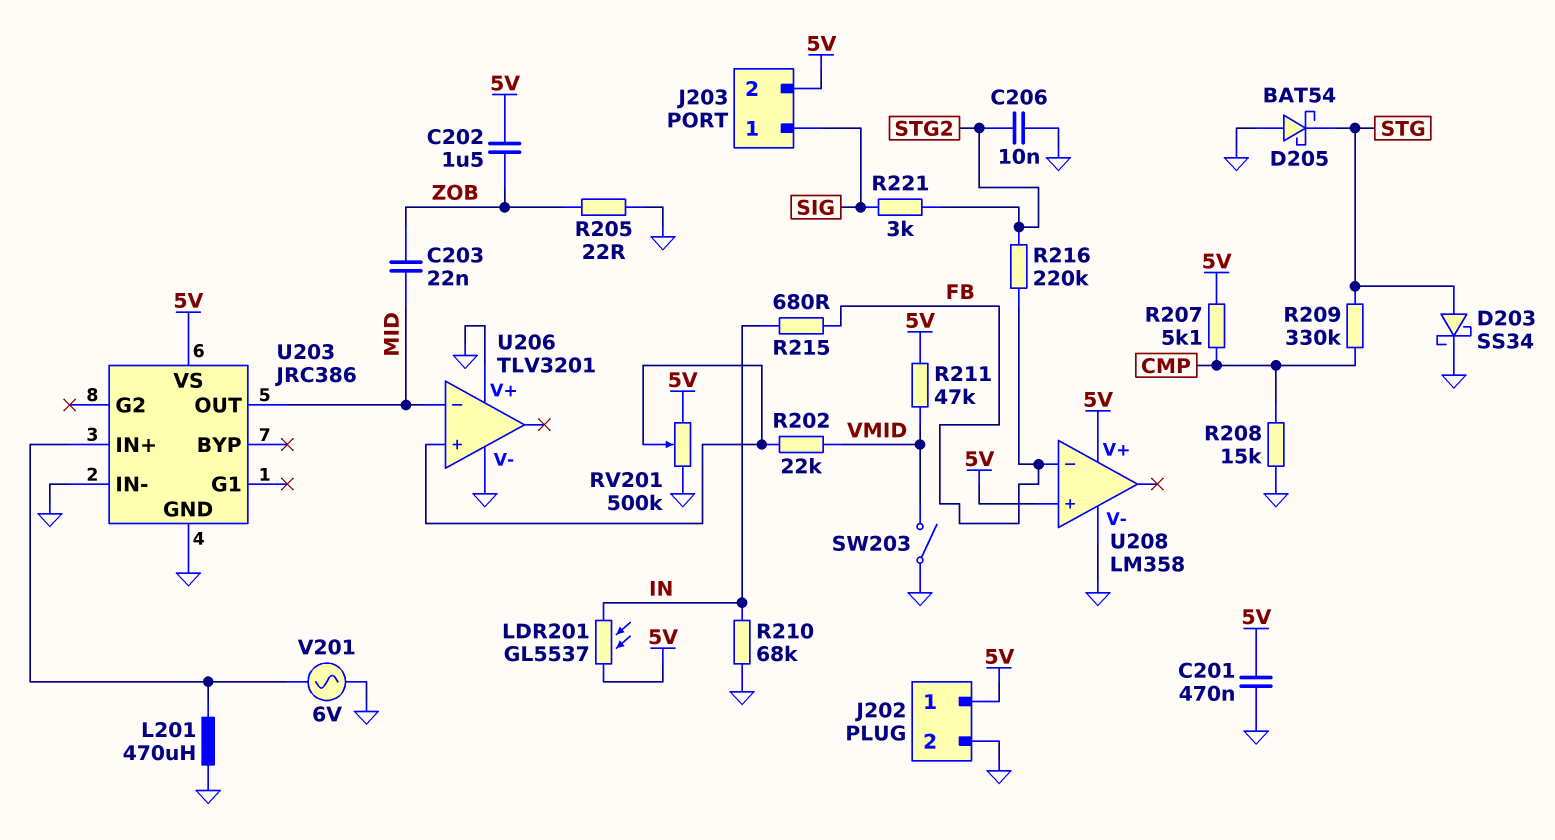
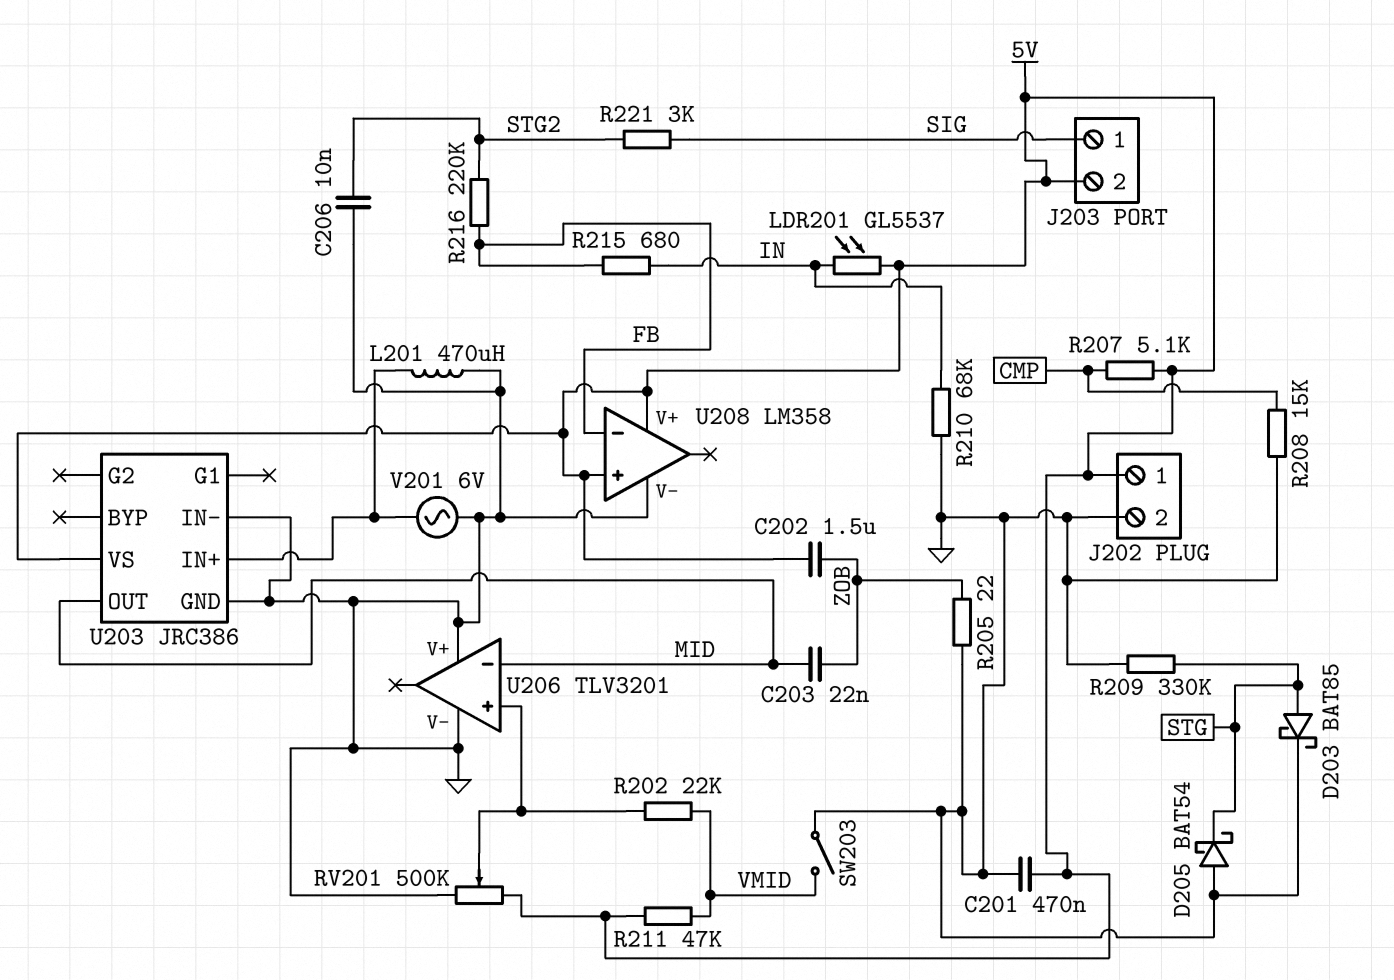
D203: schottky SS34 (A STG, K GND) -> schottky BAT85 (A STG, K GND)
R209: 330k (CMP, STG) -> 330k (GND, STG)

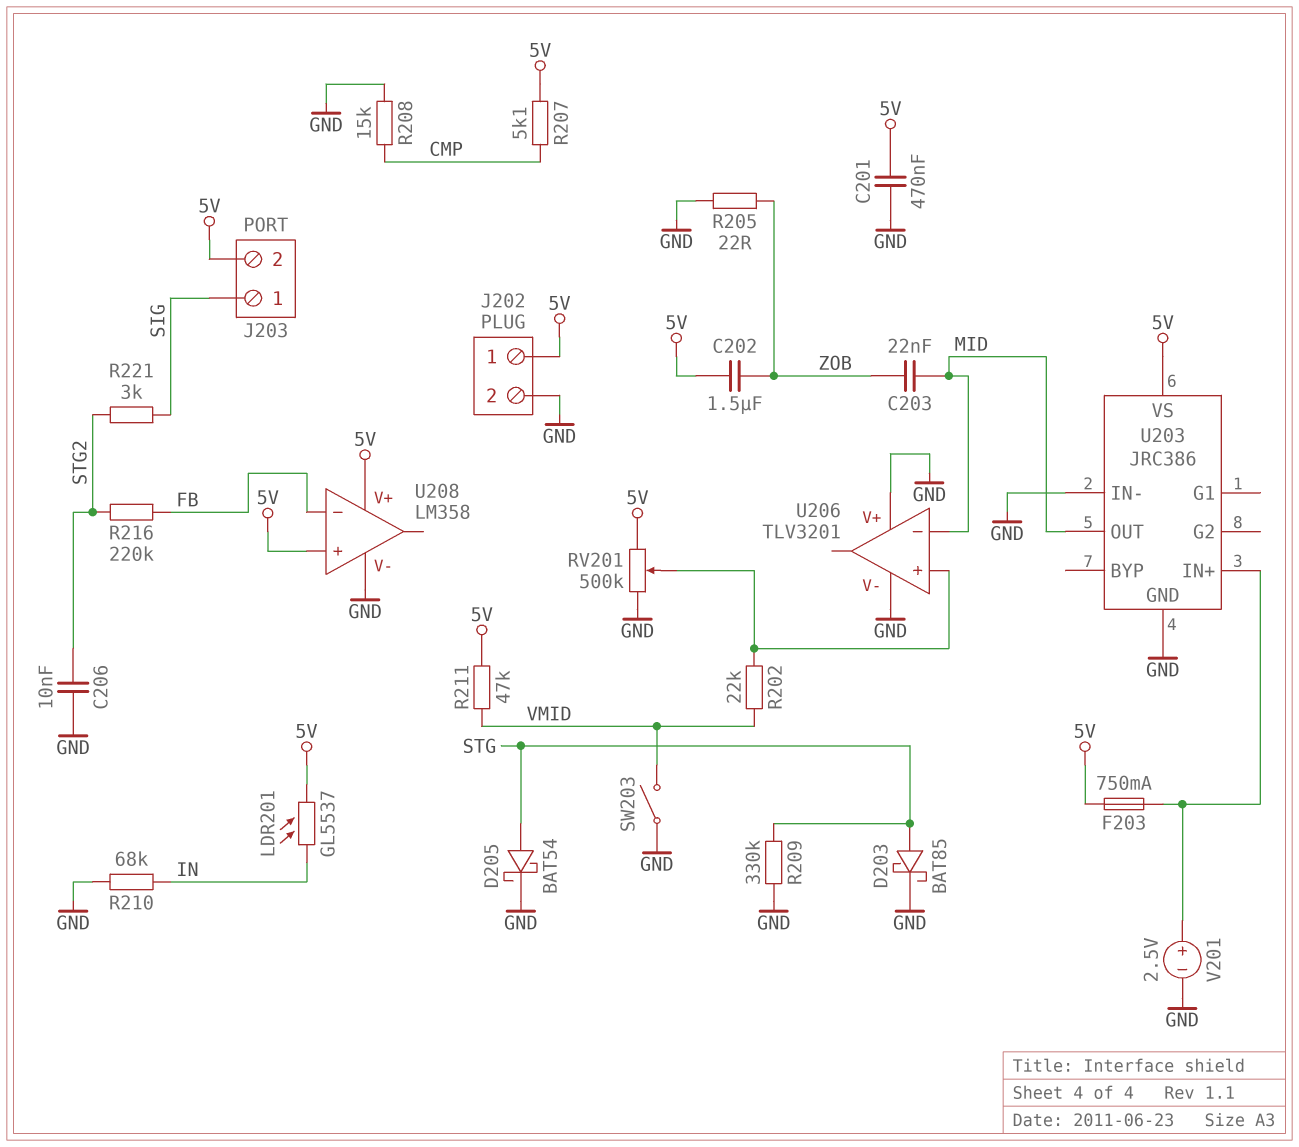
D205: schottky BAT54 (A GND, K STG) -> schottky BAT54 (A STG, K GND)
F203: none -> 750mA (5V, U203/IN+)
L201: 470uH (GND, U203/IN+) -> none
R215: 680 (FB, IN) -> none
V201: AC 6V (GND, U203/IN+) -> 2.5V (plus U203/IN+, minus GND)

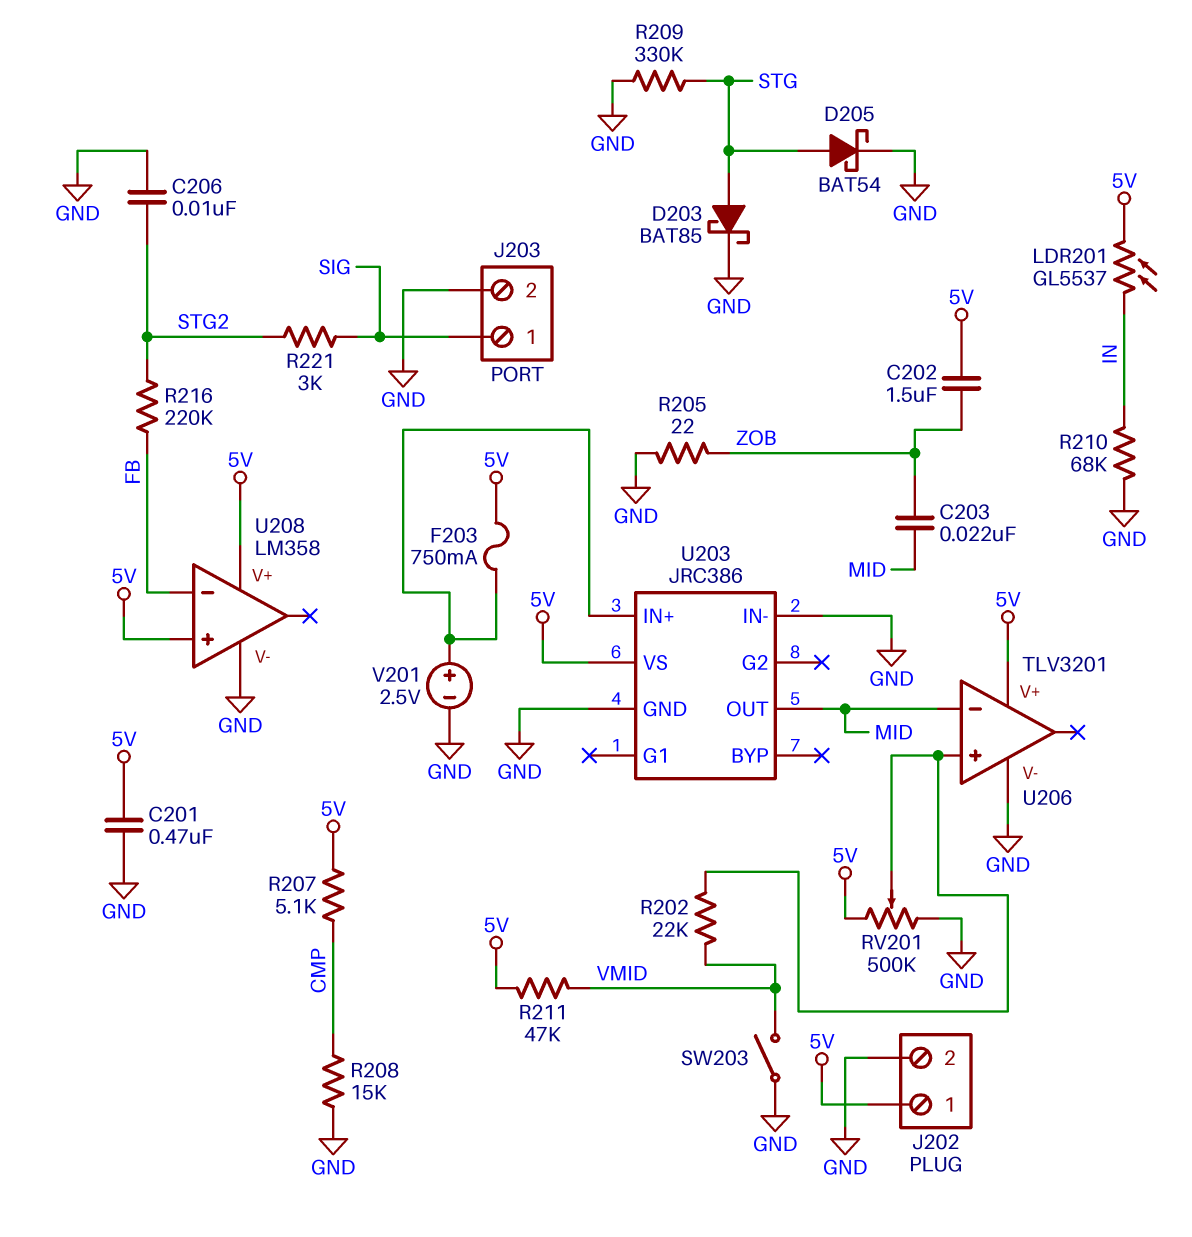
J203 pin 2: 5V -> GND
U206 pin V+: GND -> 5V

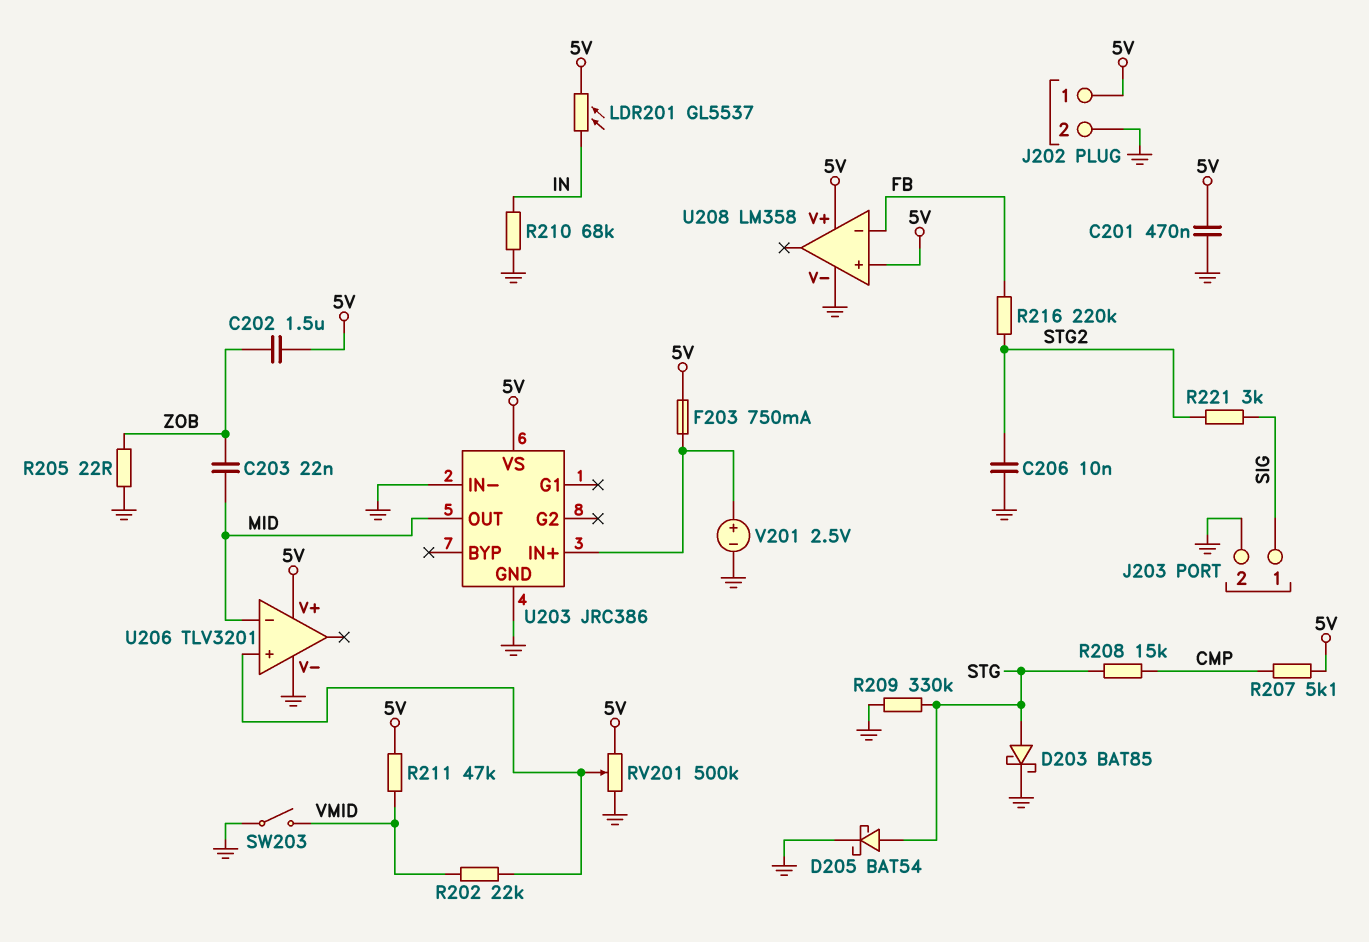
R208: 15k (CMP, GND) -> 15k (CMP, STG)

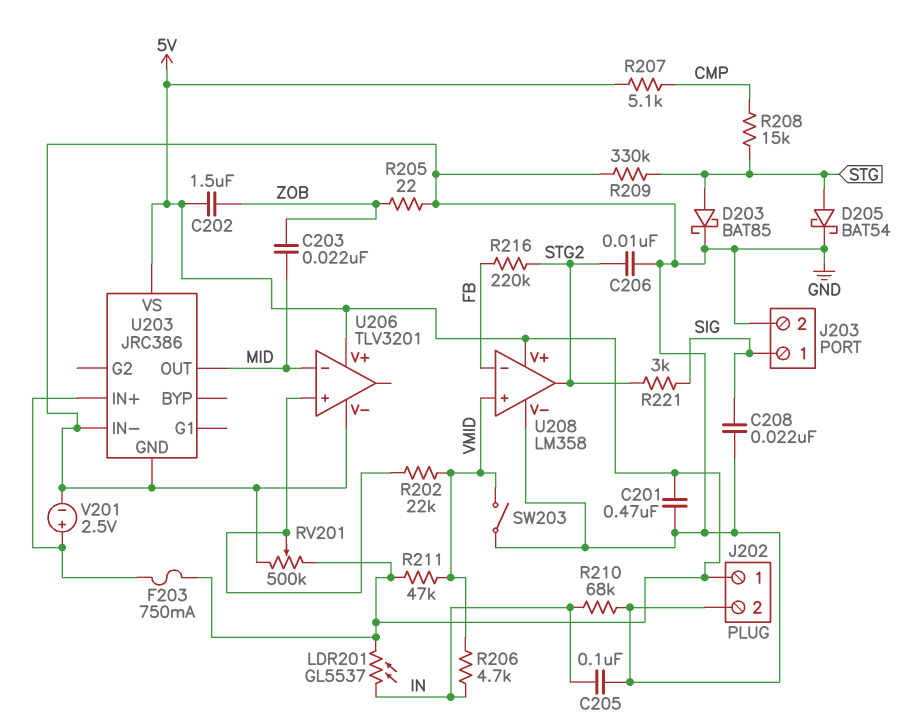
C205: none -> 100nF (GND, IN)
C208: none -> 22nF (GND, SIG)
R206: none -> 4.7k (IN, VMID)
U208 pin in+: 5V -> VMID
U208 pin out: none -> STG2

